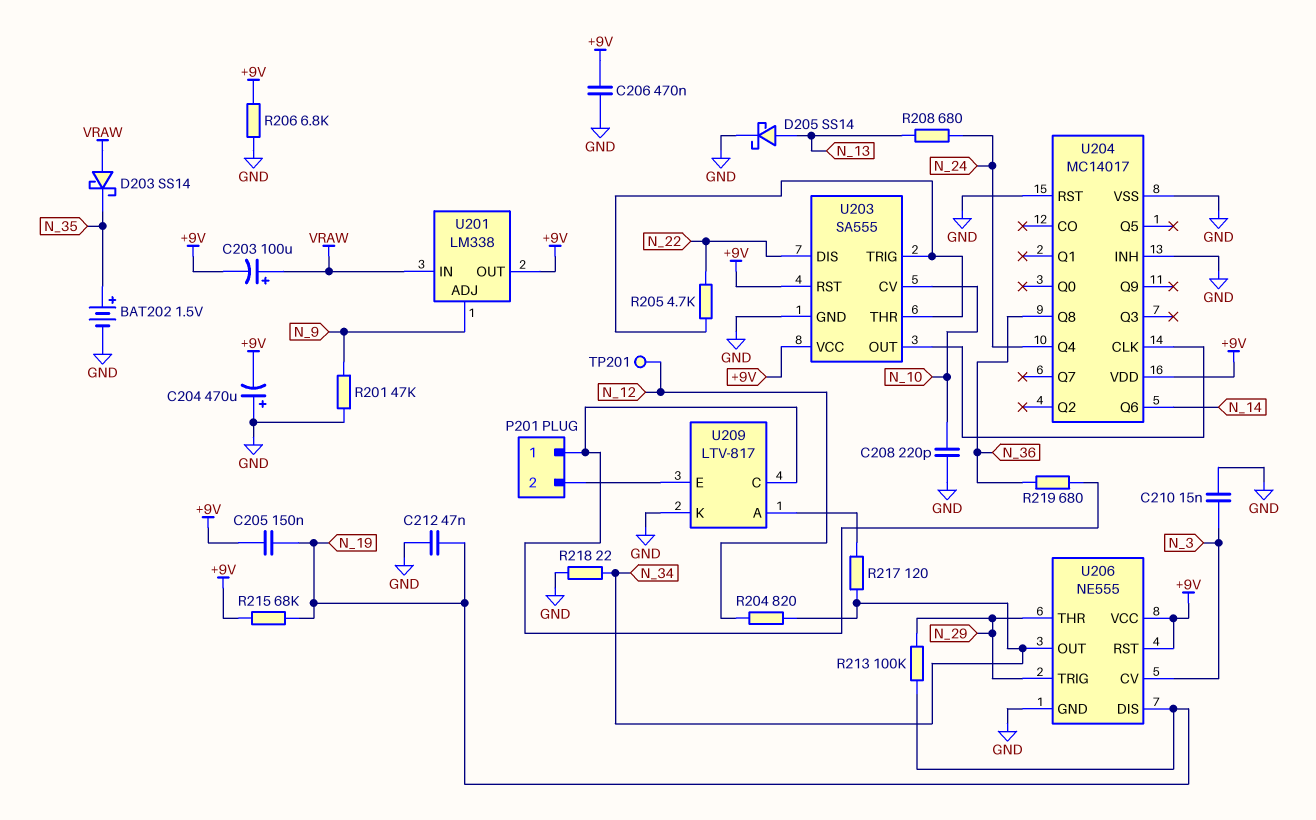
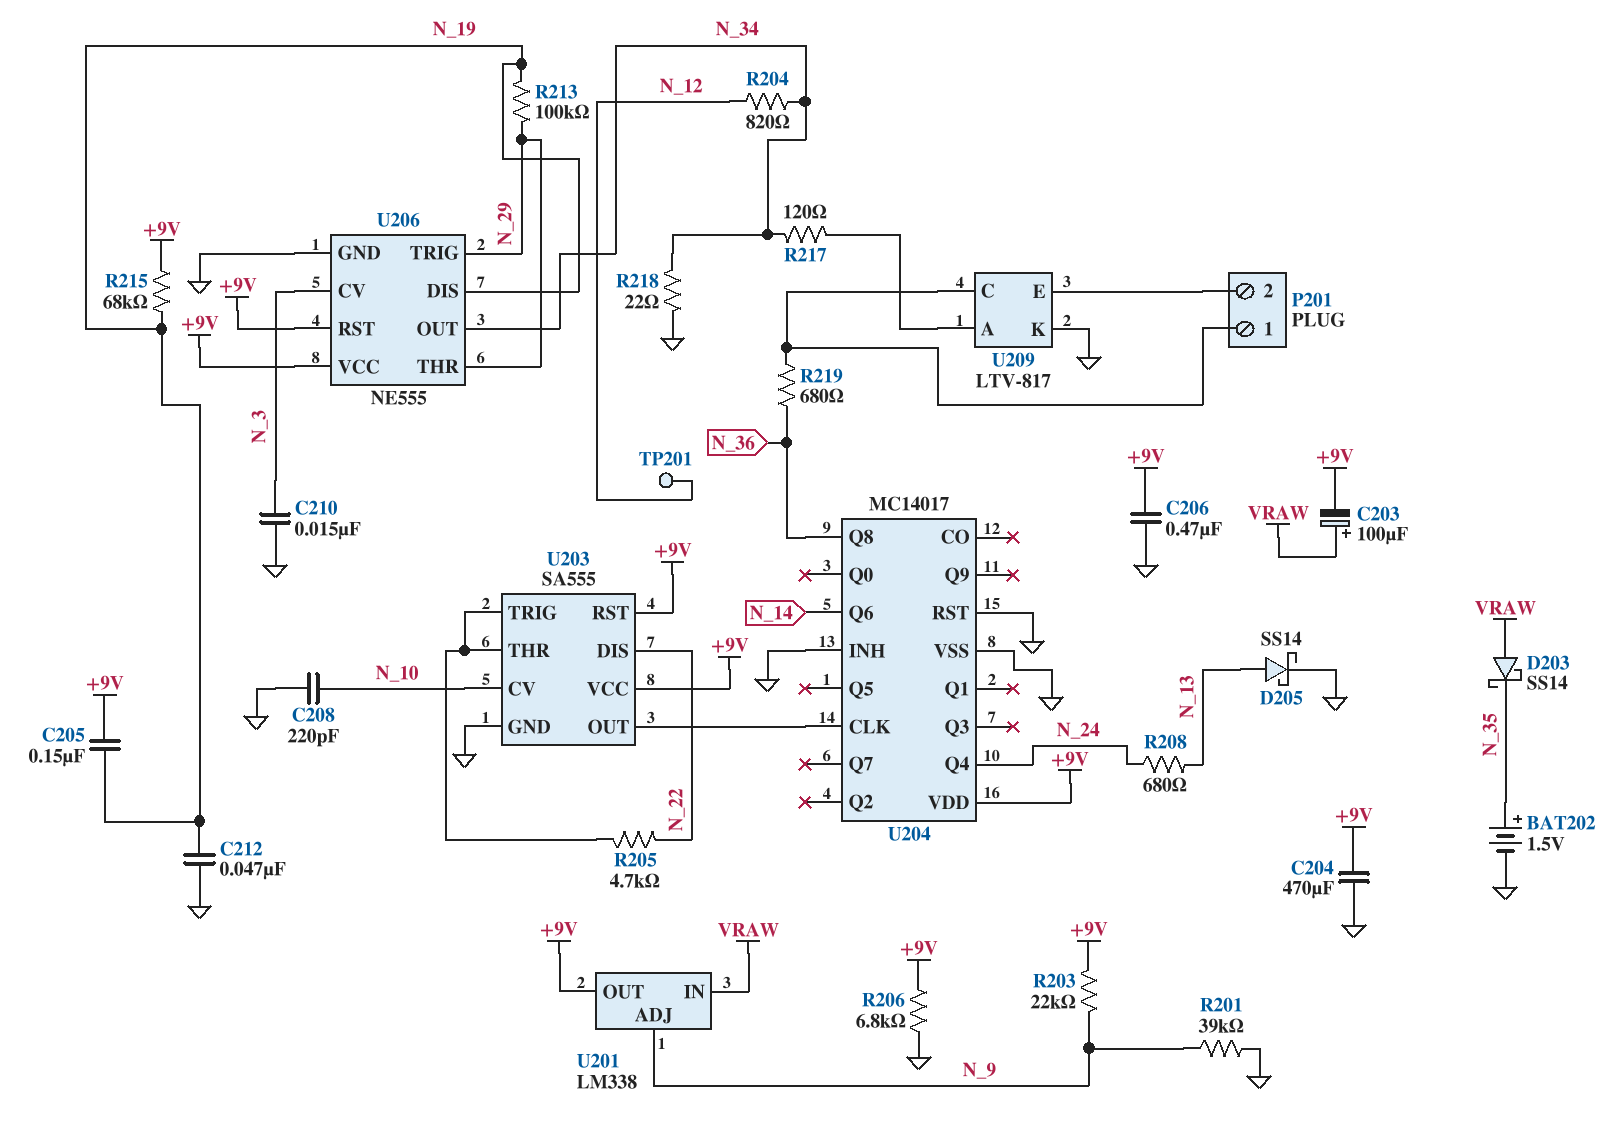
C204: 470uF (plus GND, minus +9V) -> 470uF (+9V, GND)
R201: 47k (GND, N_9) -> 39k (GND, N_9)
R203: none -> 22k (+9V, N_9)

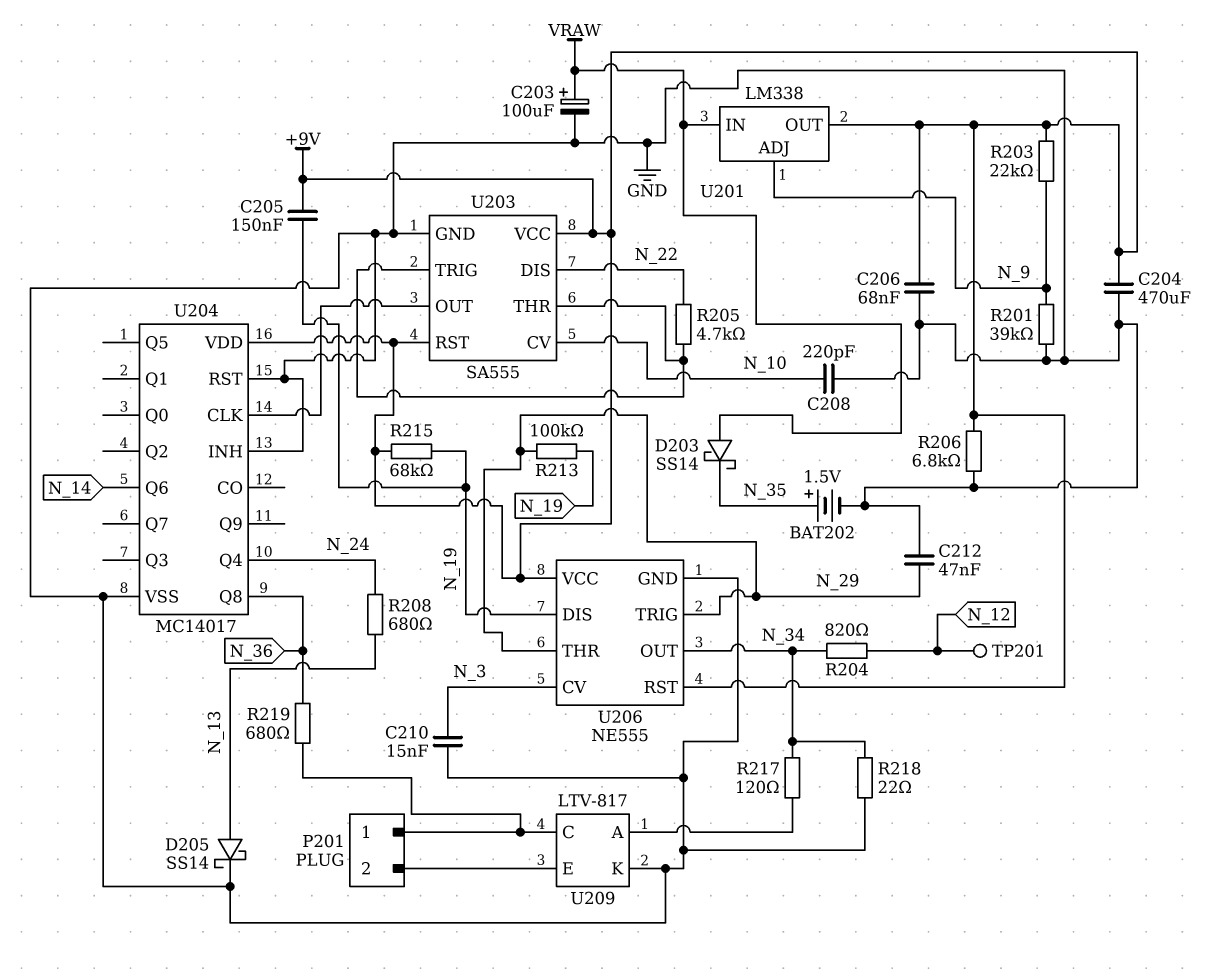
C203: 100uF (plus VRAW, minus +9V) -> 100uF (plus VRAW, minus GND)
C206: 470nF (+9V, GND) -> 68nF (+9V, GND)
C212: 47nF (GND, N_19) -> 47nF (GND, N_29)

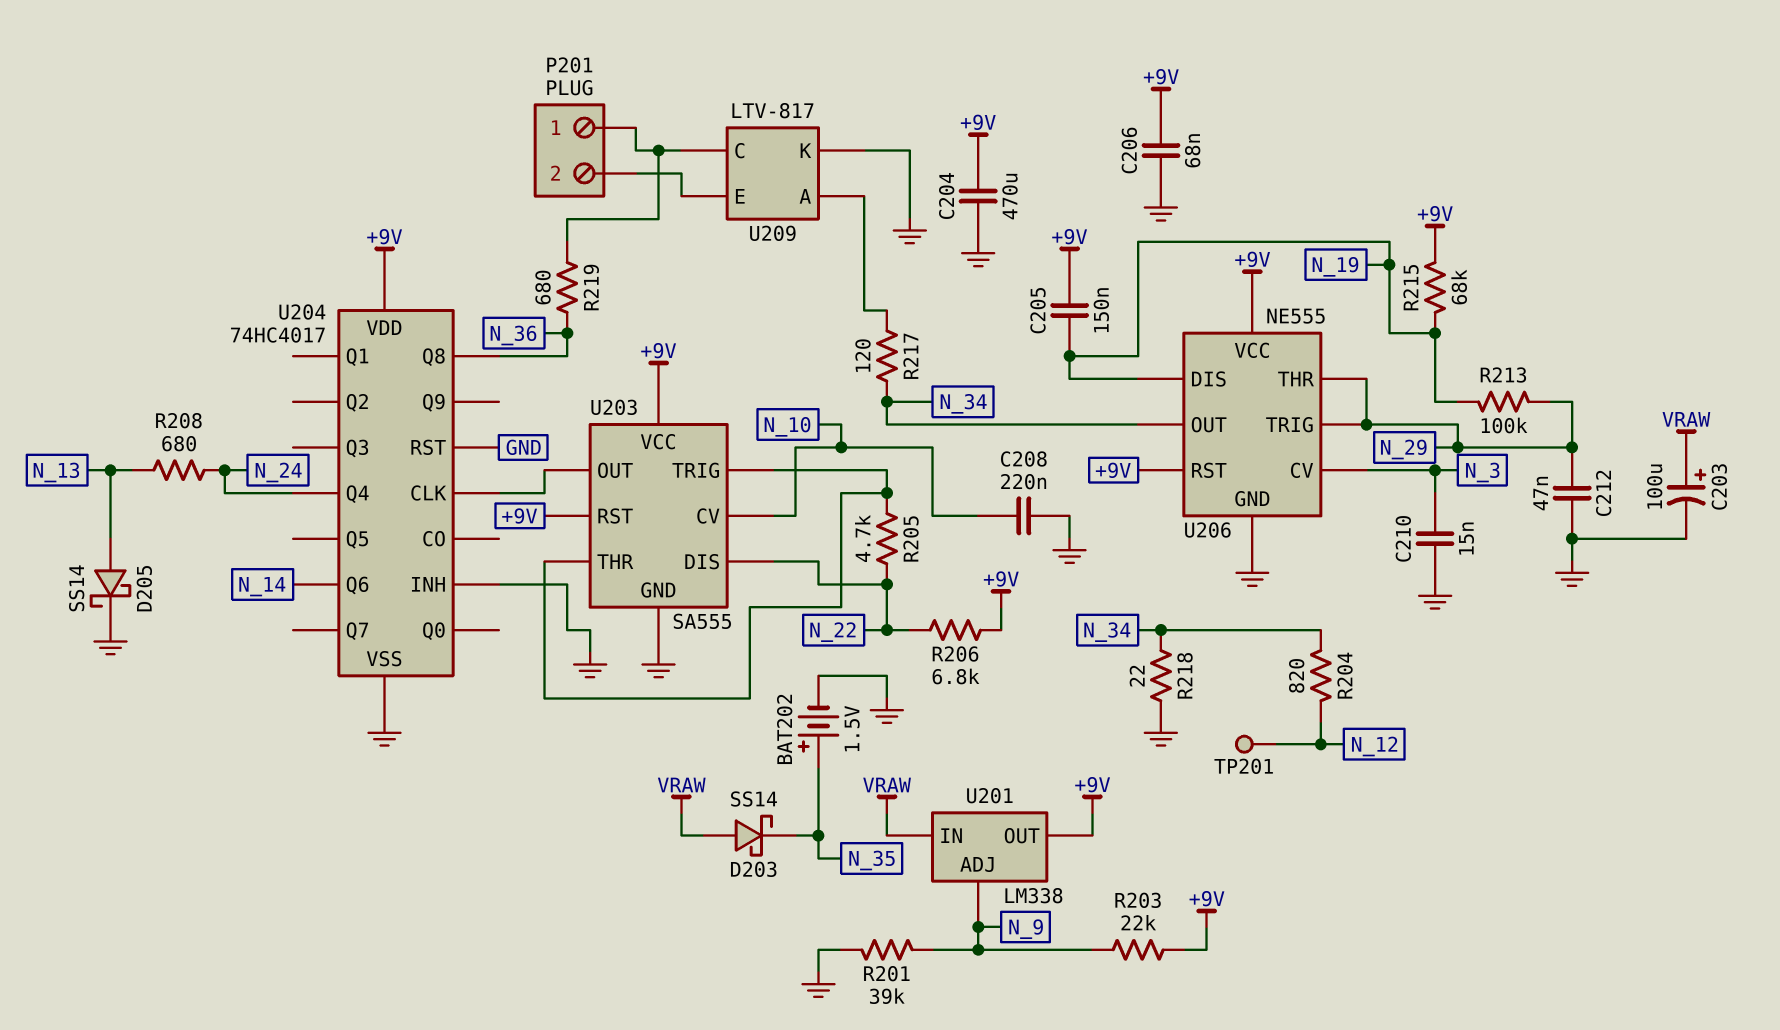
C208: 220pF (GND, N_10) -> 220nF (GND, N_10)
R206: 6.8k (+9V, GND) -> 6.8k (+9V, N_22)
U204: MC14017 -> 74HC4017

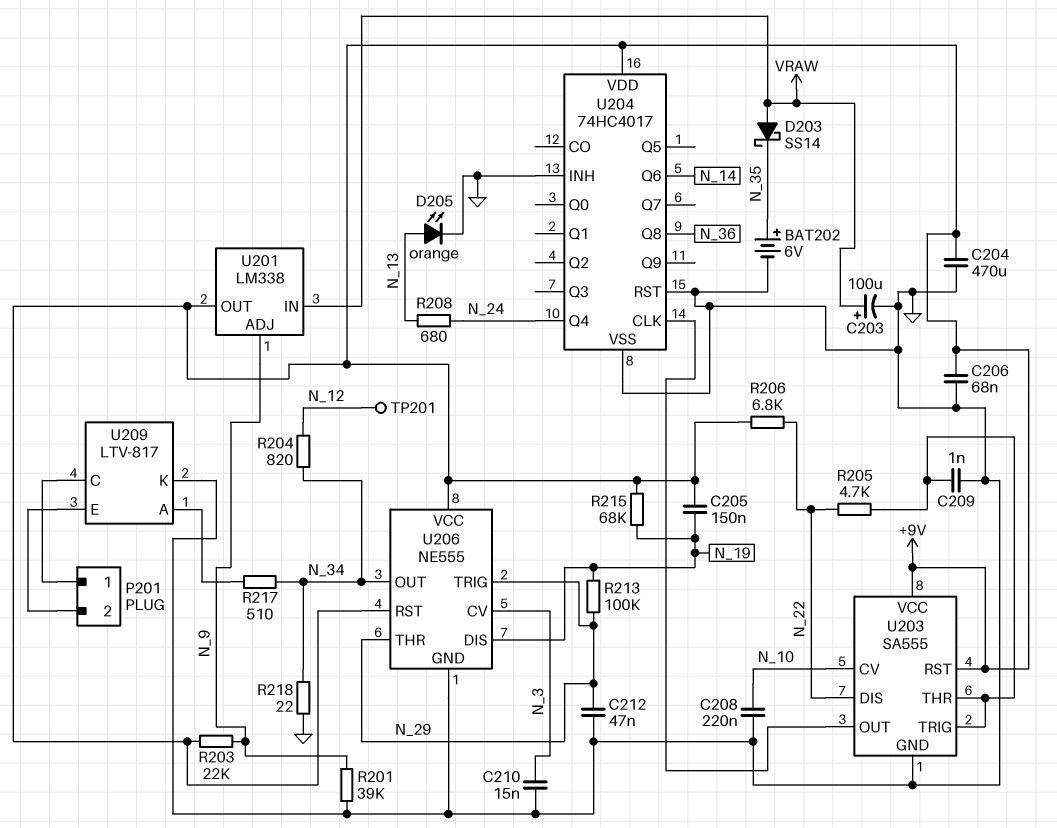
BAT202: 1.5V (plus N_35, minus GND) -> 6V (plus N_35, minus GND)
C209: none -> 1nF (GND, U203/THR)
D205: schottky SS14 (A N_13, K GND) -> LED orange (A N_13, K GND)
R217: 120 (N_34, U209/A) -> 510 (N_34, U209/A)
R219: 680 (N_36, P201/1) -> none

